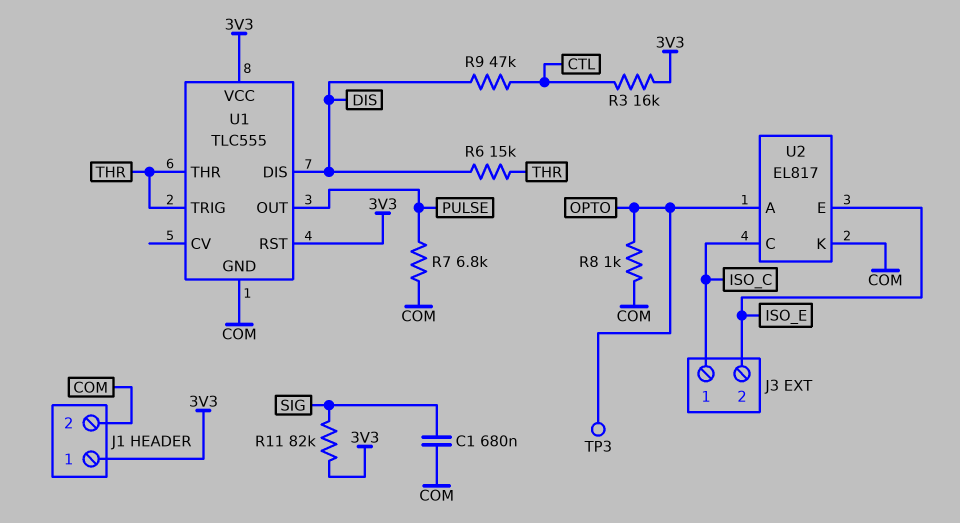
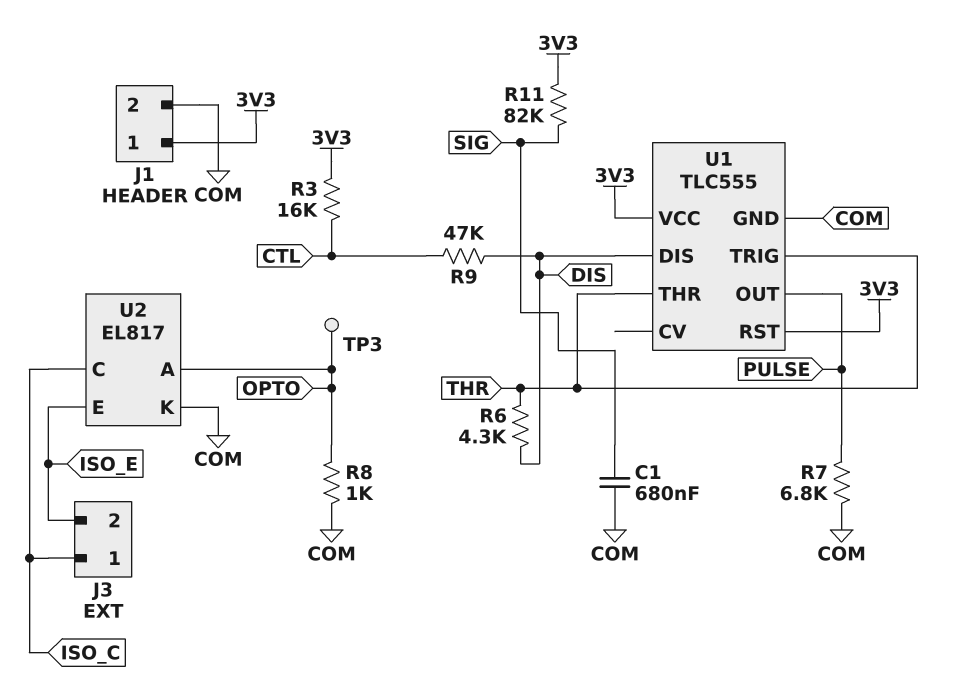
R6: 15k (DIS, THR) -> 4.3k (DIS, THR)

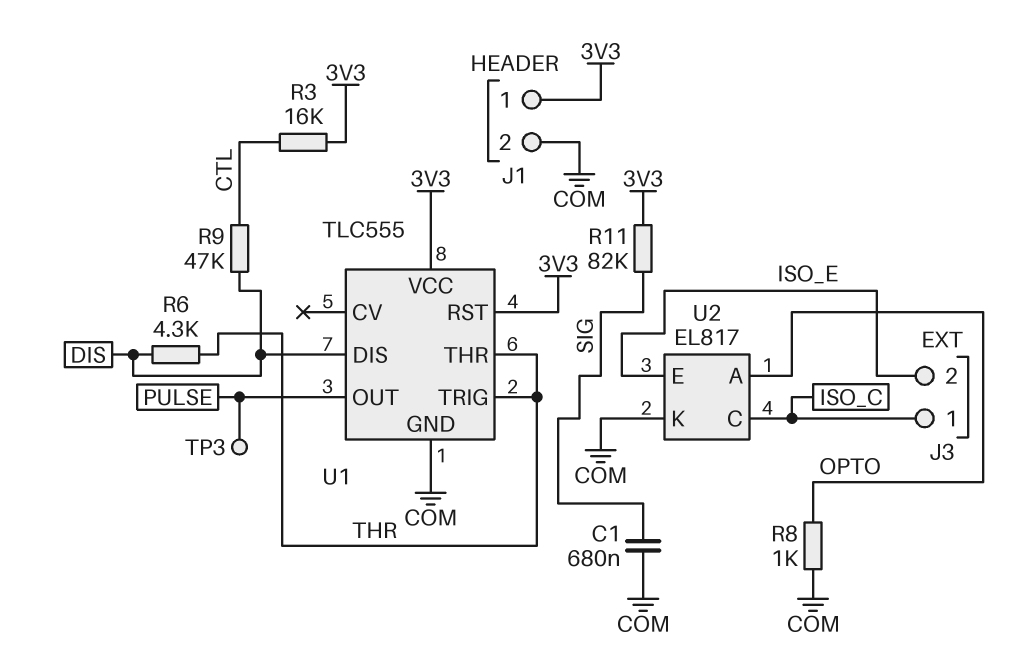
R7: 6.8k (COM, PULSE) -> none
TP3: test point (OPTO) -> test point (PULSE)

